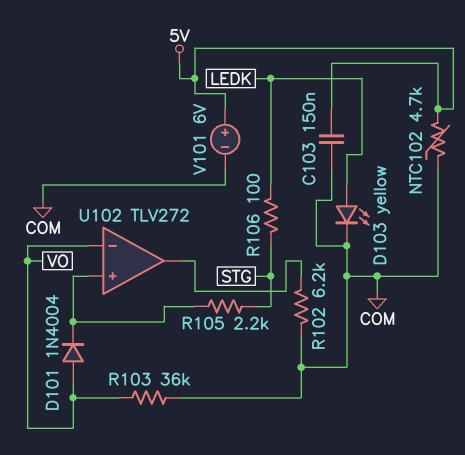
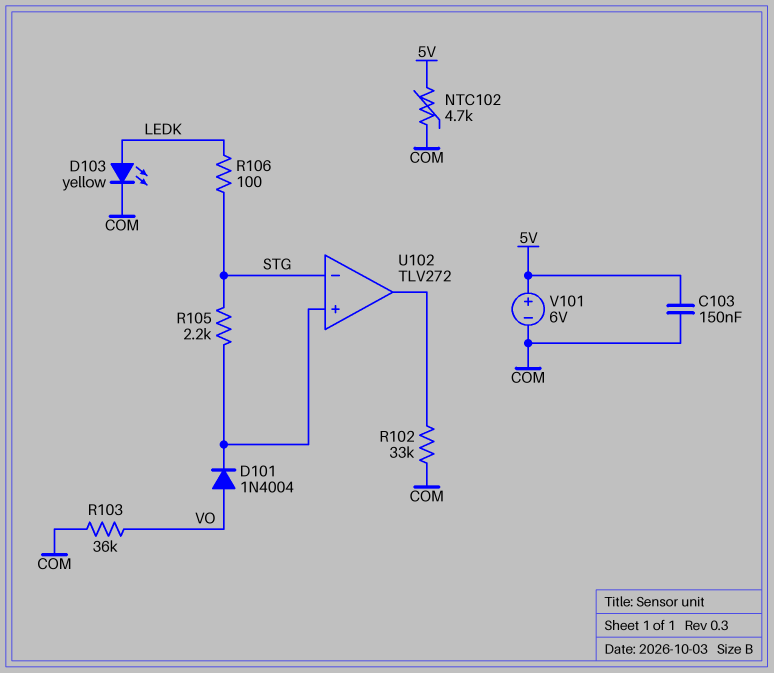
R102: 6.2k (COM, U102/out) -> 33k (COM, U102/out)
U102 pin in-: VO -> STG

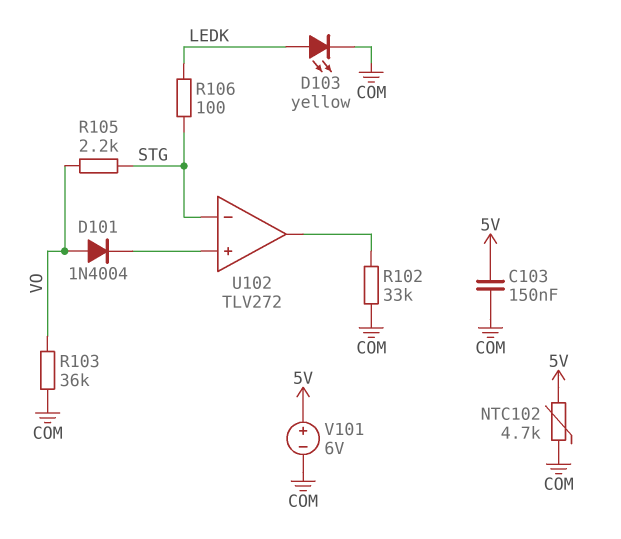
R105: 2.2k (STG, U102/in+) -> 2.2k (STG, VO)

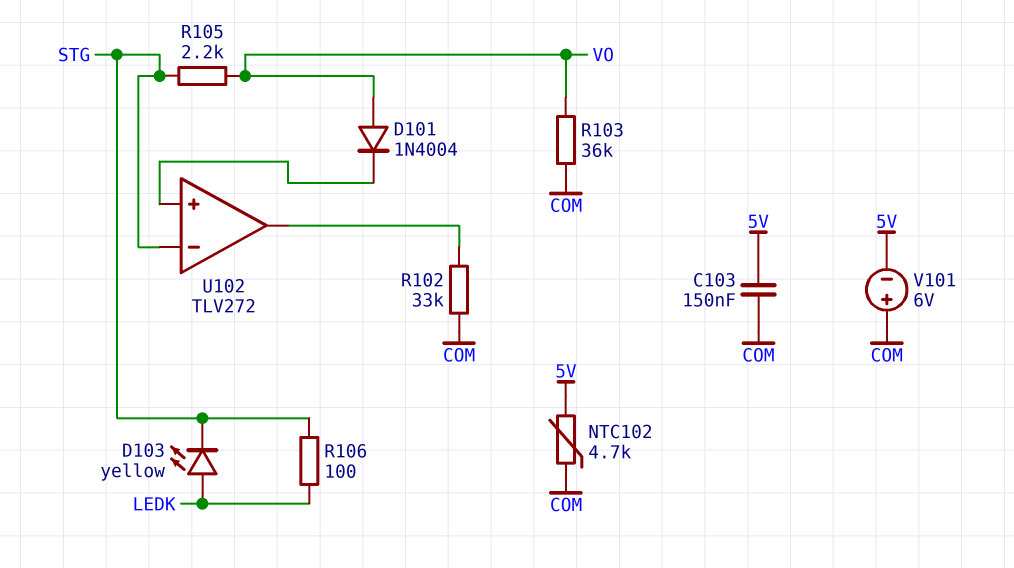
D103: LED yellow (A LEDK, K COM) -> LED yellow (A LEDK, K STG)
V101: 6V (plus 5V, minus COM) -> 6V (plus COM, minus 5V)

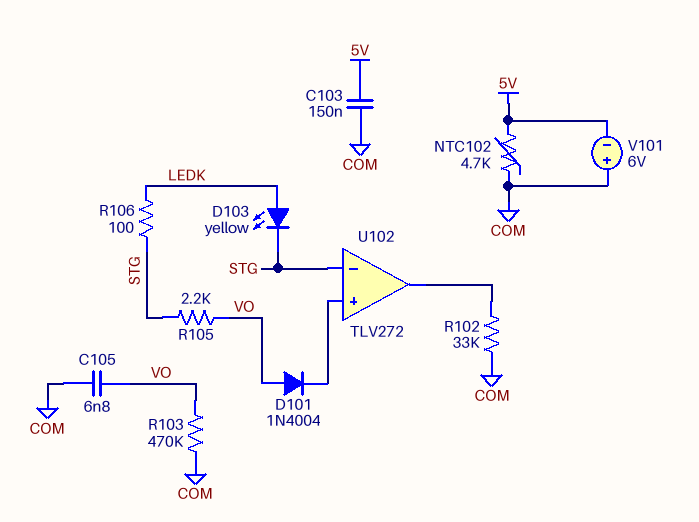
C105: none -> 6.8nF (COM, VO)
R103: 36k (COM, VO) -> 470k (COM, VO)

